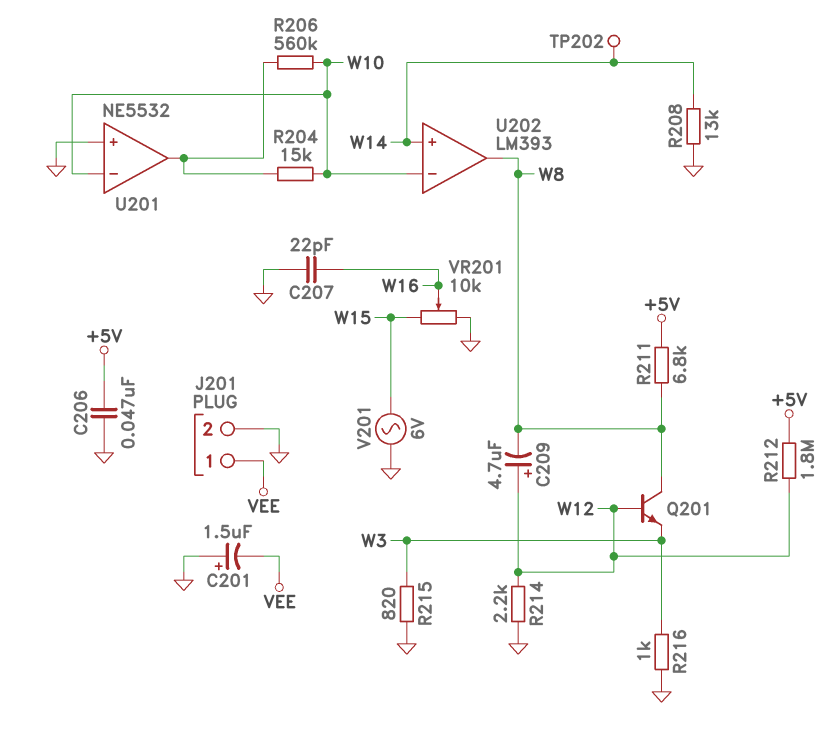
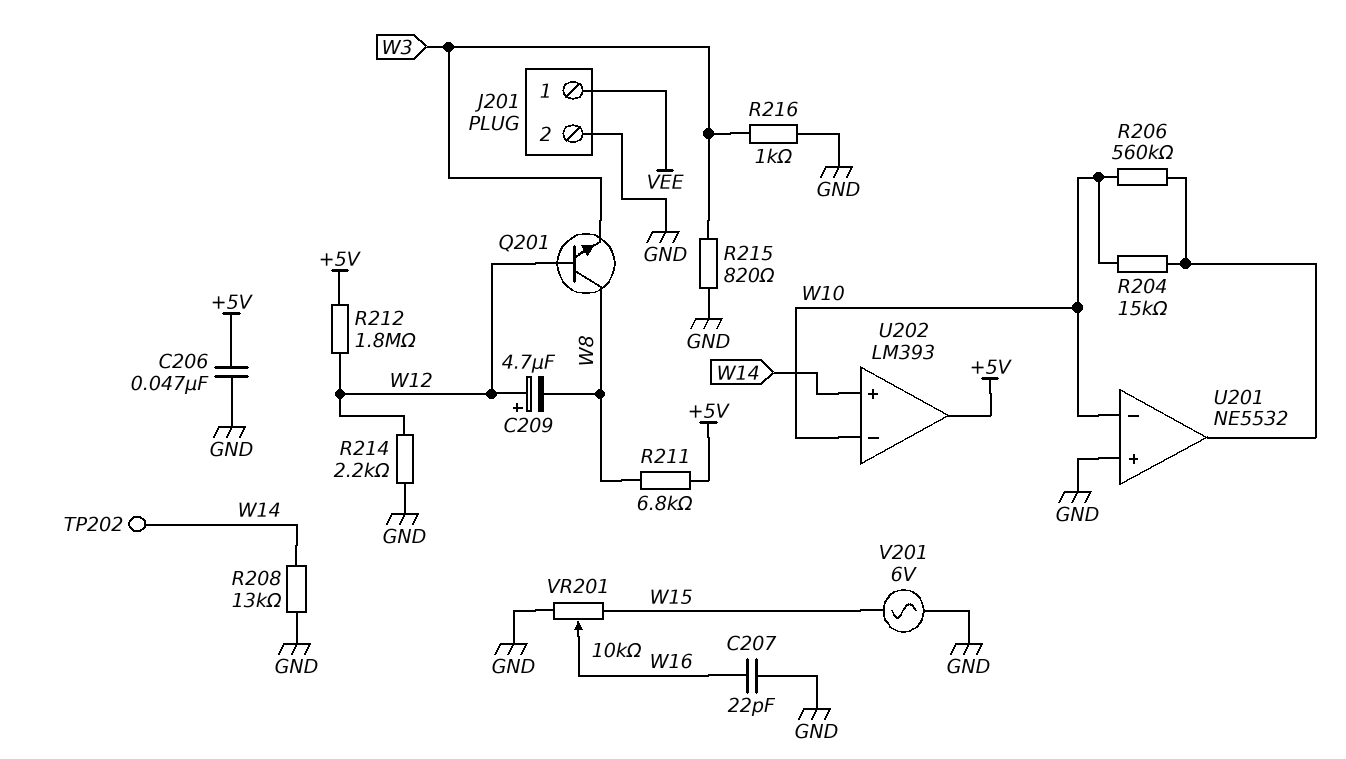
C201: 1.5uF (plus GND, minus VEE) -> none
U202 pin out: W8 -> +5V

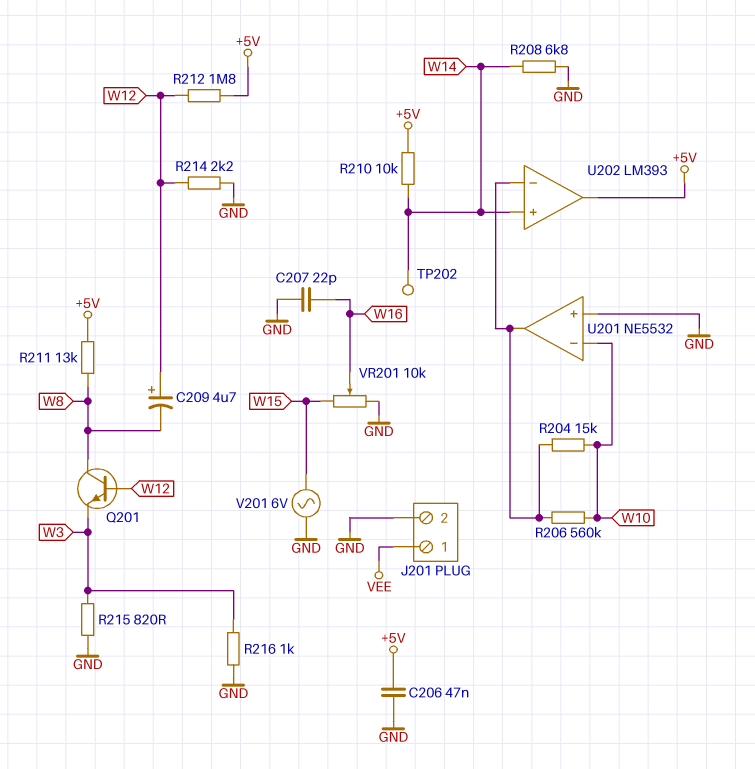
R208: 13k (GND, W14) -> 6.8k (GND, W14)
R210: none -> 10k (+5V, W14)
R211: 6.8k (+5V, W8) -> 13k (+5V, W8)
U202 pin in-: W10 -> U201/out

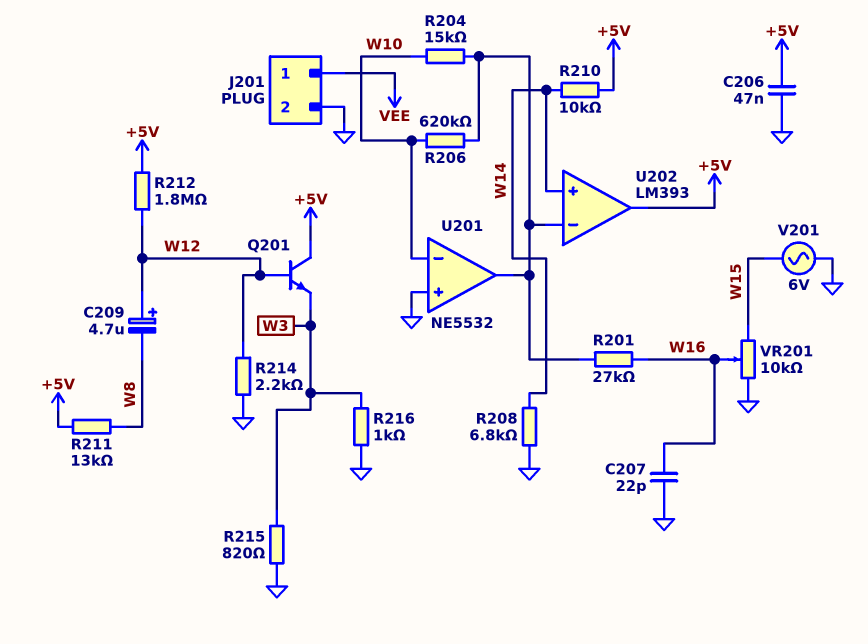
Q201: NPN (B W12, C W8, E W3) -> NPN (B W12, C +5V, E W3)
R201: none -> 27k (U201/out, W16)
R206: 560k (U201/out, W10) -> 620k (U201/out, W10)
TP202: test point (W14) -> none

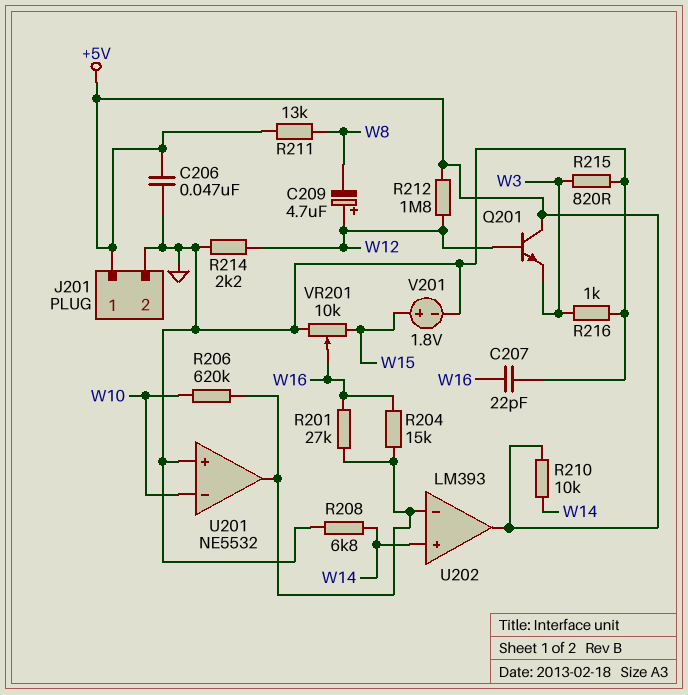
J201 pin 1: VEE -> +5V
R204: 15k (U201/out, W10) -> 15k (U201/out, W16)
V201: AC 6V (GND, W15) -> 1.8V (plus W15, minus GND)

